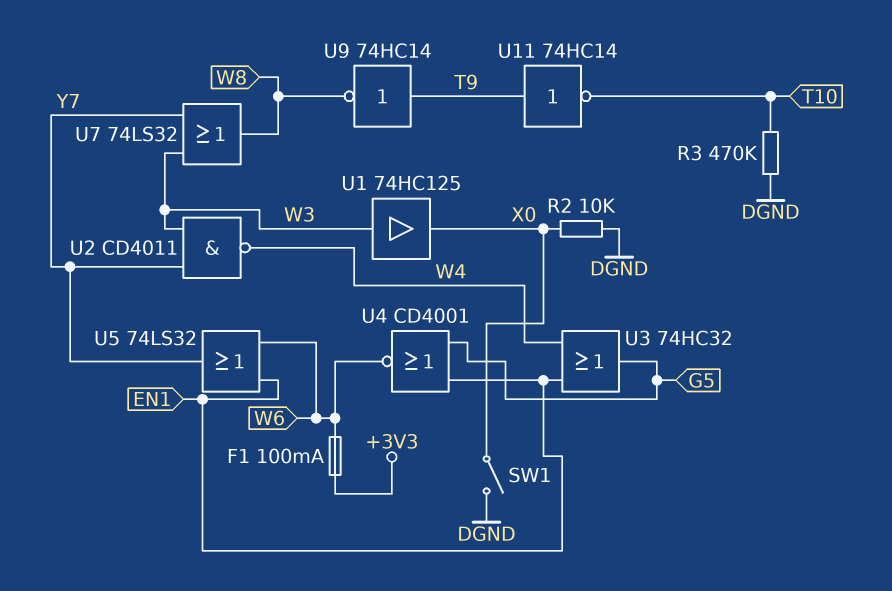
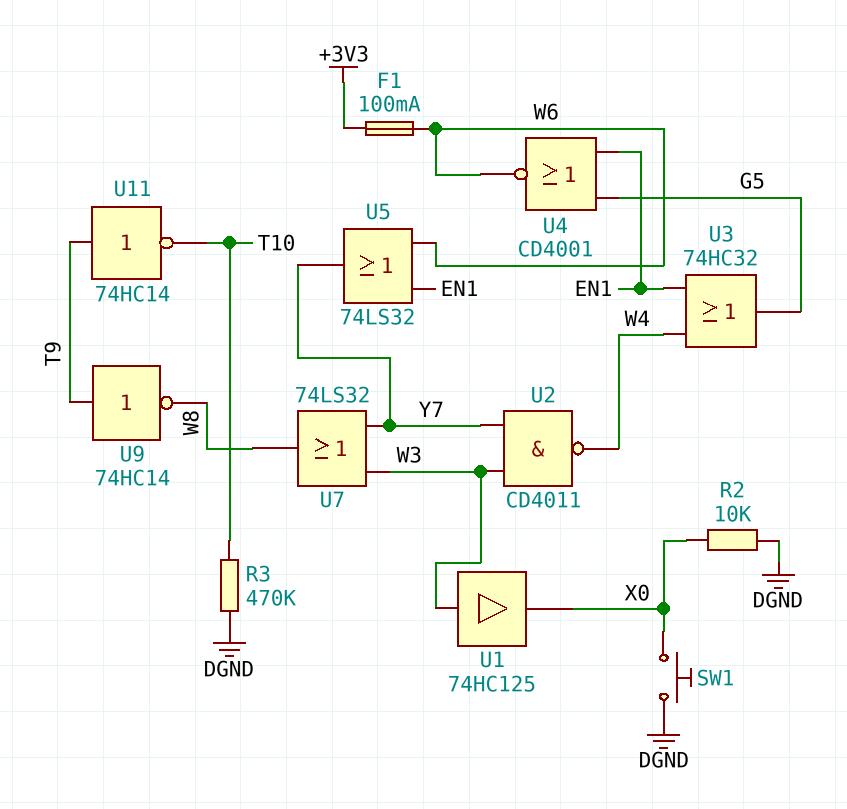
SW1: switch (DGND, X0) -> button (DGND, X0)

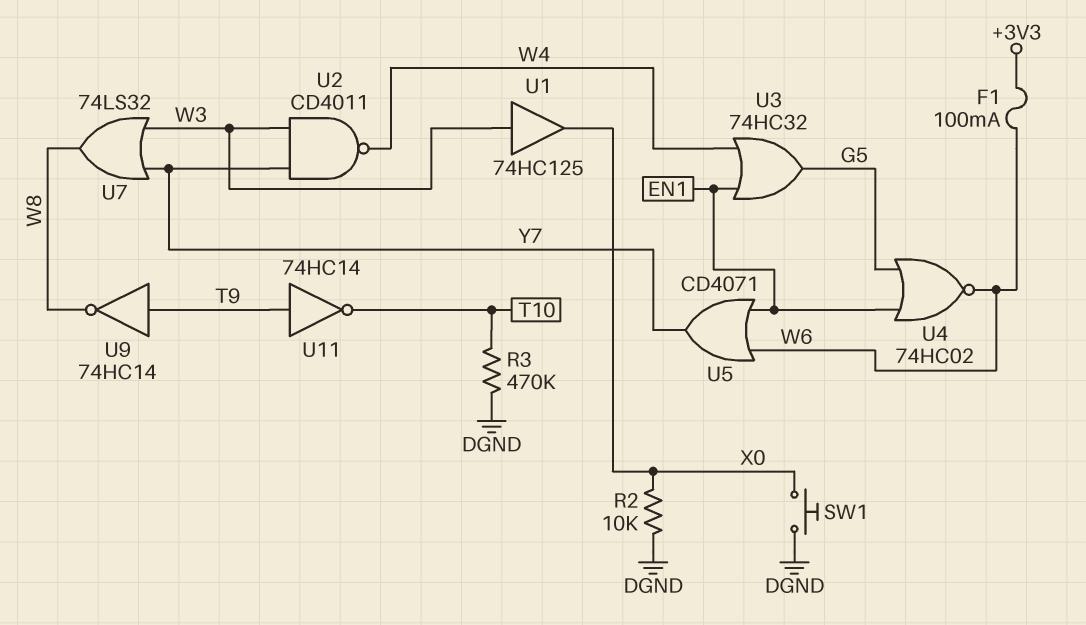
U4: NOR CD4001 (in EN1, in G5, out W6) -> NOR 74HC02 (in EN1, in G5, out W6)
U5: OR 74LS32 (in EN1, in W6, out Y7) -> OR CD4071 (in EN1, in W6, out Y7)

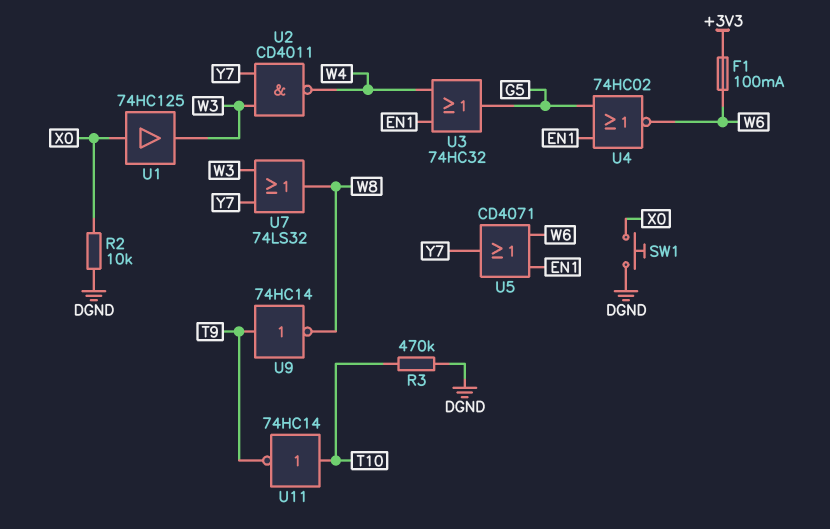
U1: buffer 74HC125 (in W3, out X0) -> buffer 74HC125 (in X0, out W3)
U11: NOT 74HC14 (in T9, out T10) -> NOT 74HC14 (in T10, out T9)

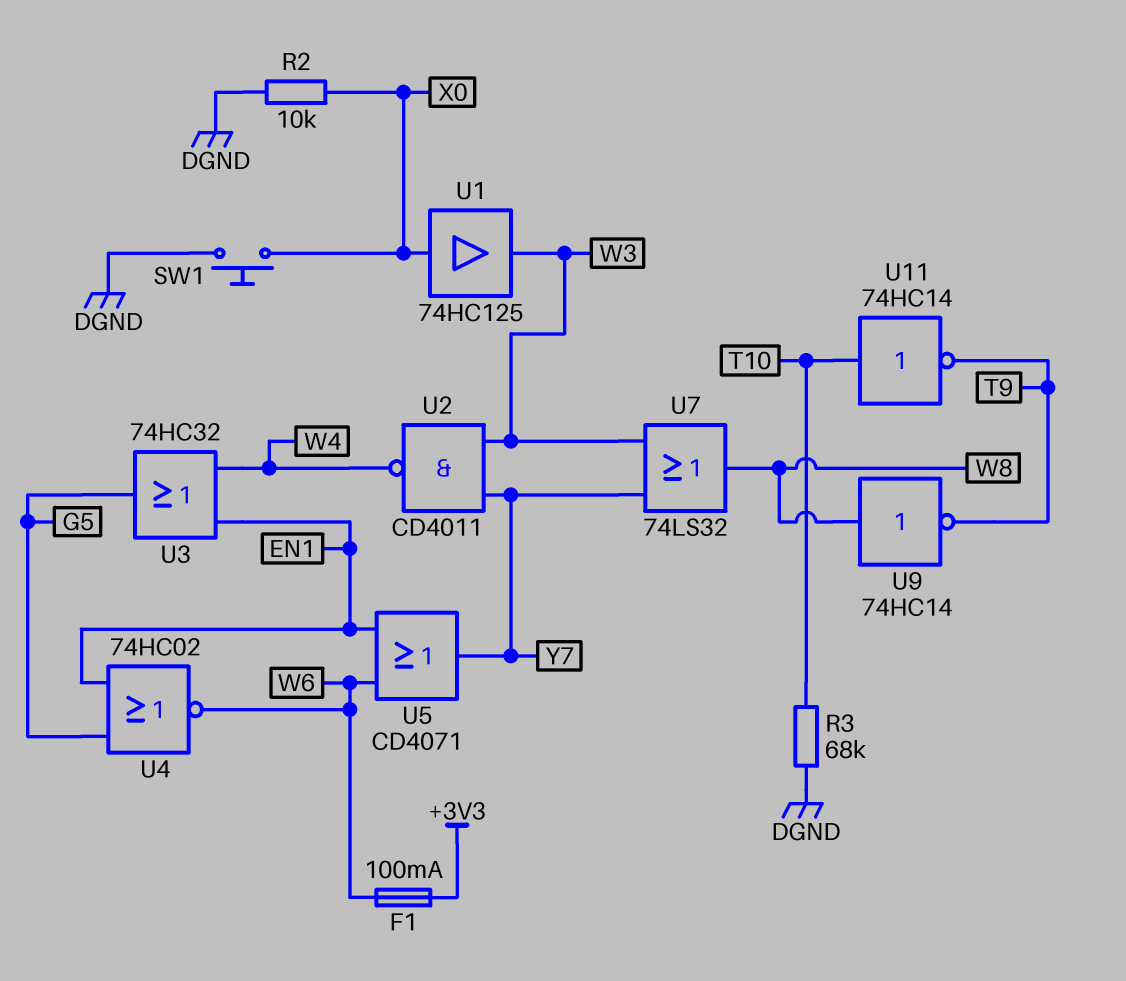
R3: 470k (DGND, T10) -> 68k (DGND, T10)
U9: NOT 74HC14 (in T9, out W8) -> NOT 74HC14 (in W8, out T9)

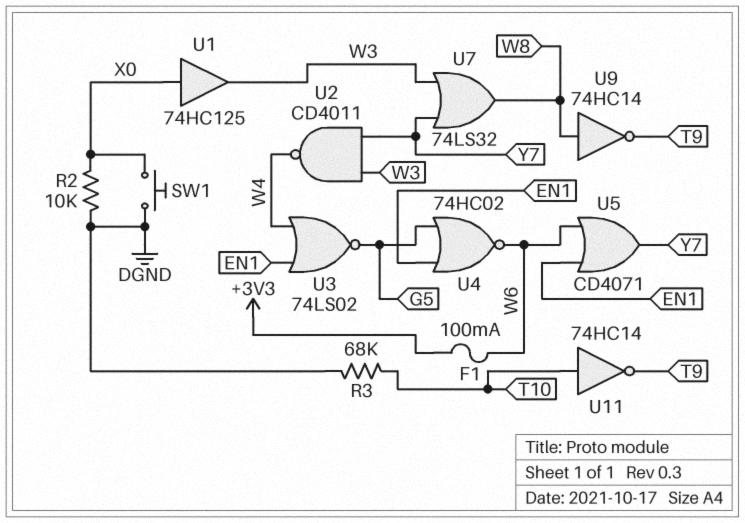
U3: OR 74HC32 (in EN1, in W4, out G5) -> NOR 74LS02 (in EN1, in W4, out G5)

